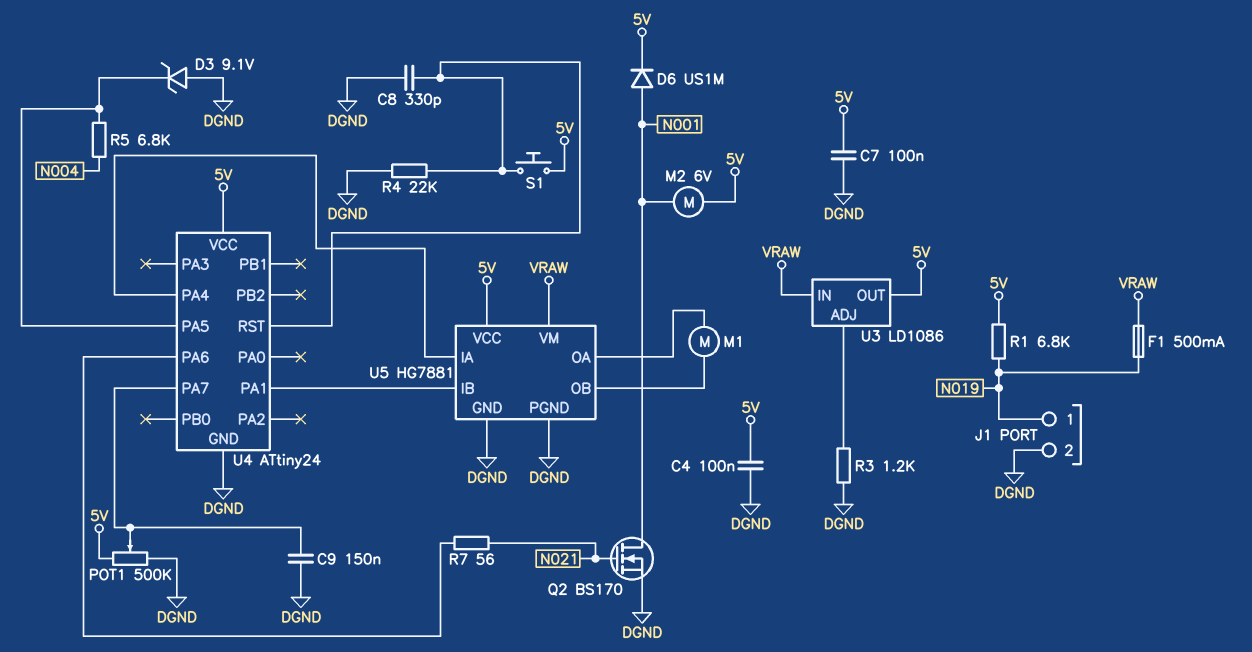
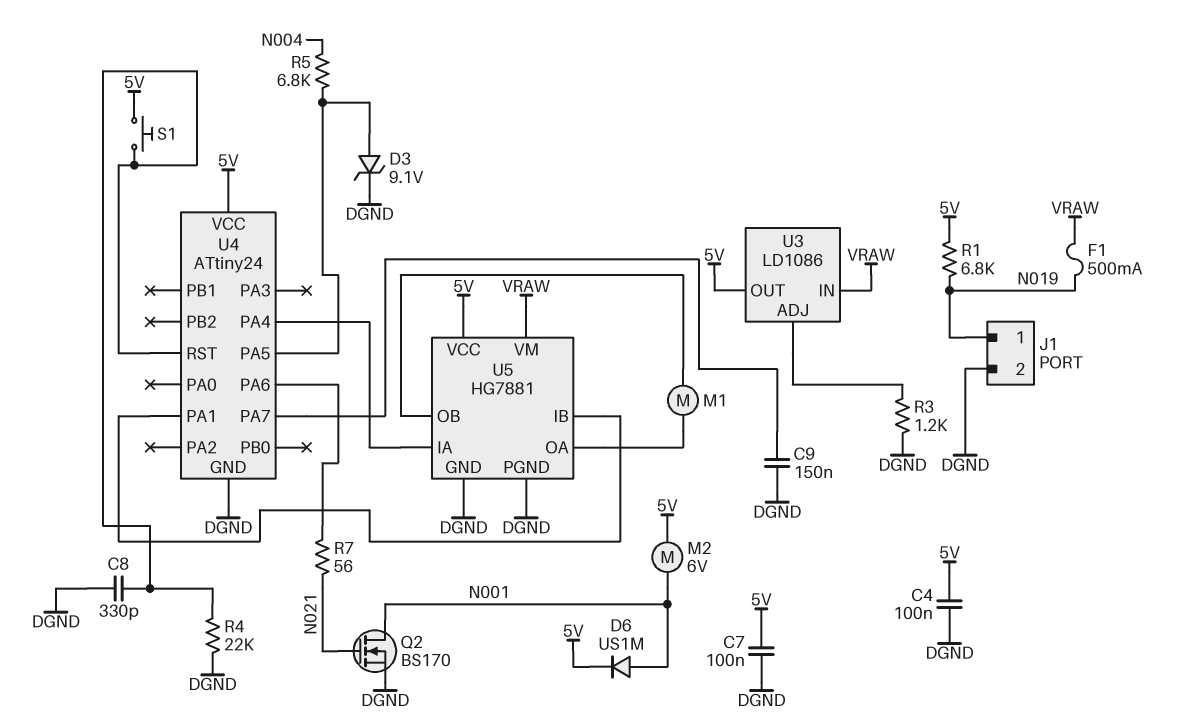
D3: zener 9.1V (A DGND, K U4/PA5) -> zener 9.1V (A U4/PA5, K DGND)
POT1: 500k (5V, DGND, wiper U4/PA7) -> none

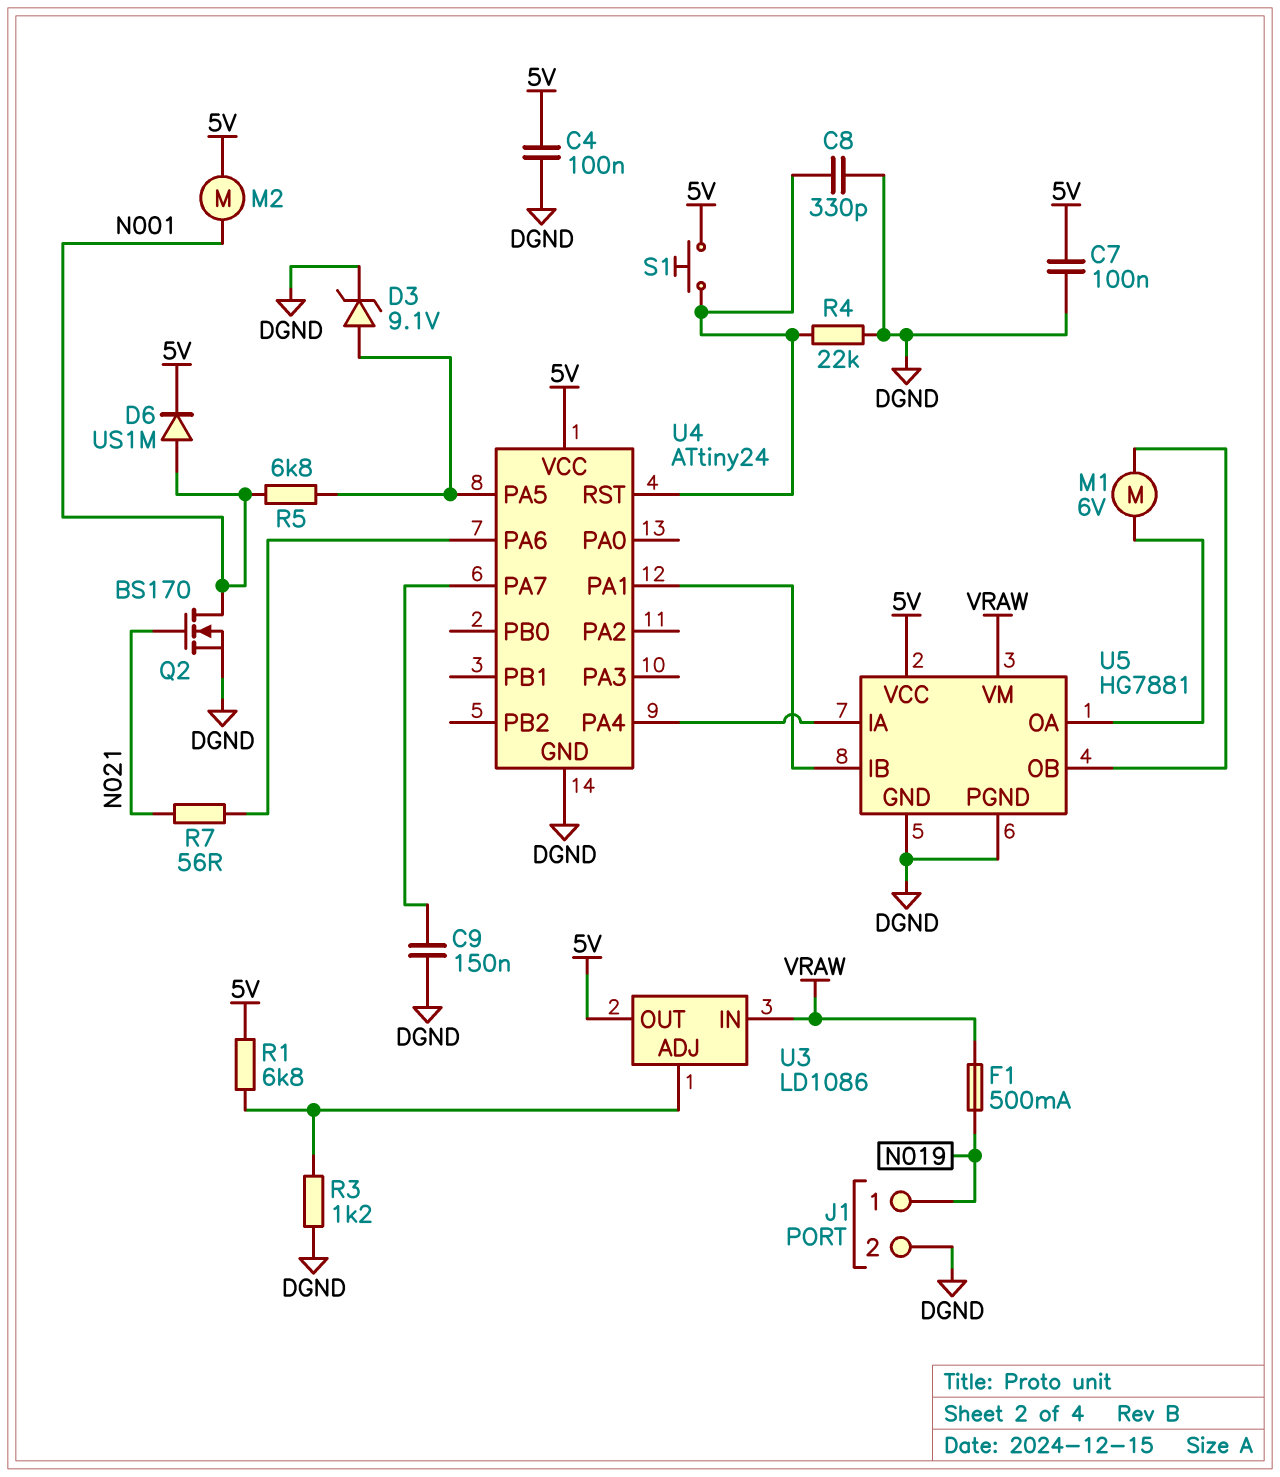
M1: motor (U5/OA, U5/OB) -> motor 6V (U5/OA, U5/OB)
M2: motor 6V (5V, N001) -> motor (5V, N001)
R1: 6.8k (5V, N019) -> 6.8k (5V, U3/ADJ)
R5: 6.8k (N004, U4/PA5) -> 6.8k (N001, U4/PA5)

